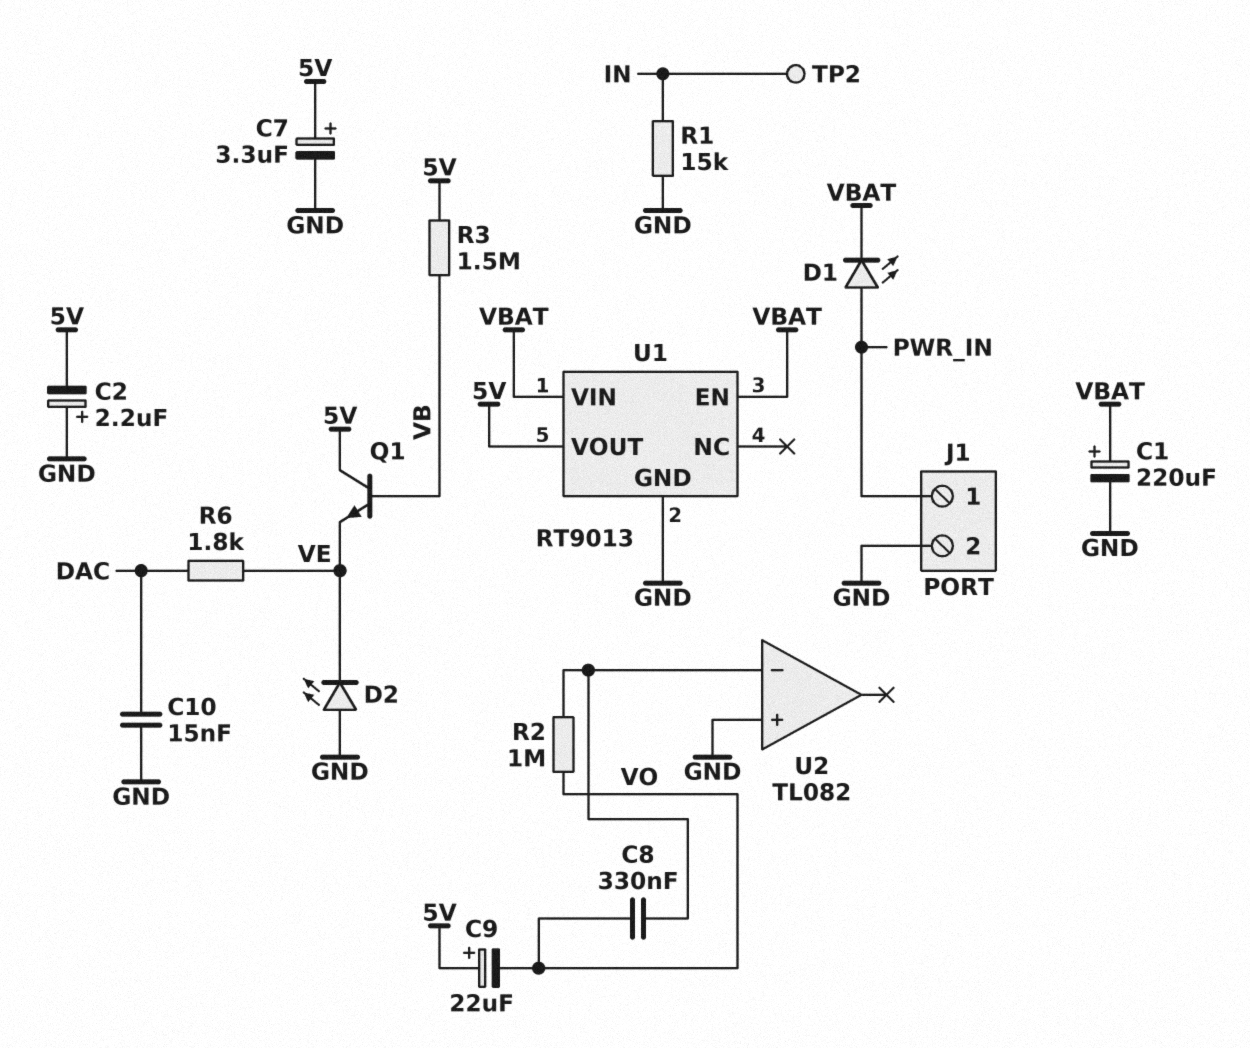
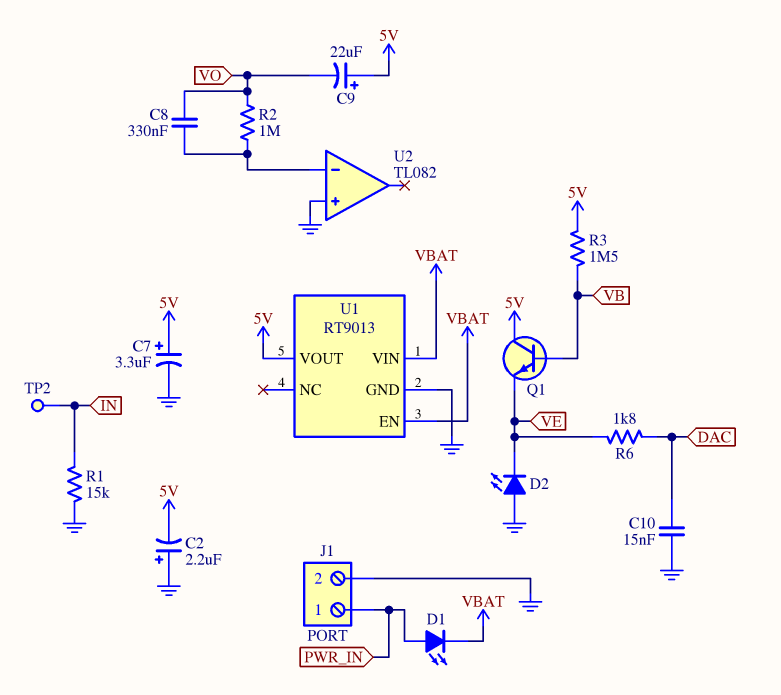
C1: 220uF (plus VBAT, minus GND) -> none

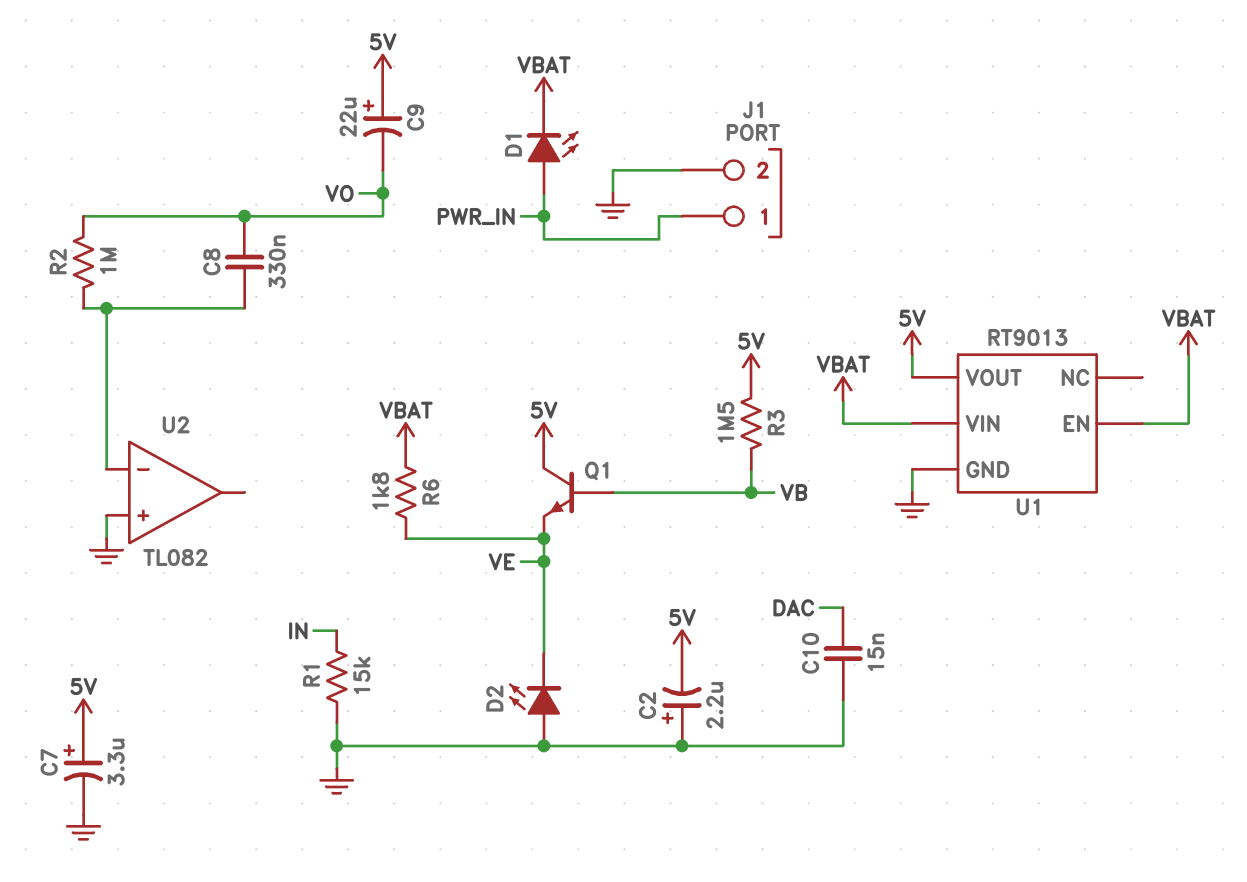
R6: 1.8k (DAC, VE) -> 1.8k (VBAT, VE)
TP2: test point (IN) -> none

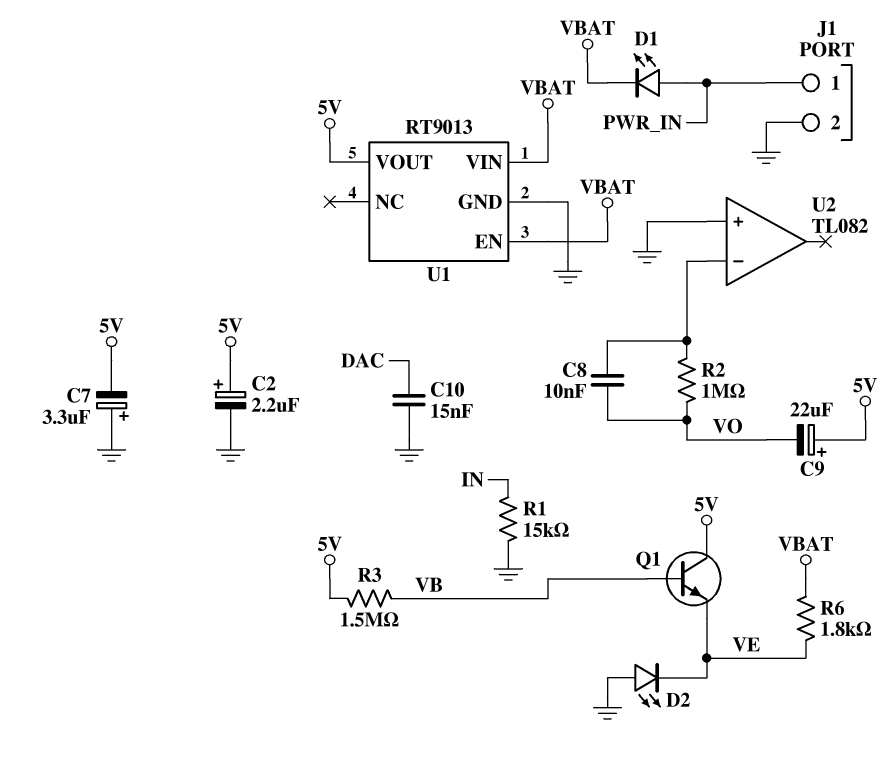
C2: 2.2uF (plus GND, minus 5V) -> 2.2uF (plus 5V, minus GND)
C7: 3.3uF (plus 5V, minus GND) -> 3.3uF (plus GND, minus 5V)
C8: 330nF (U2/in-, VO) -> 10nF (U2/in-, VO)

